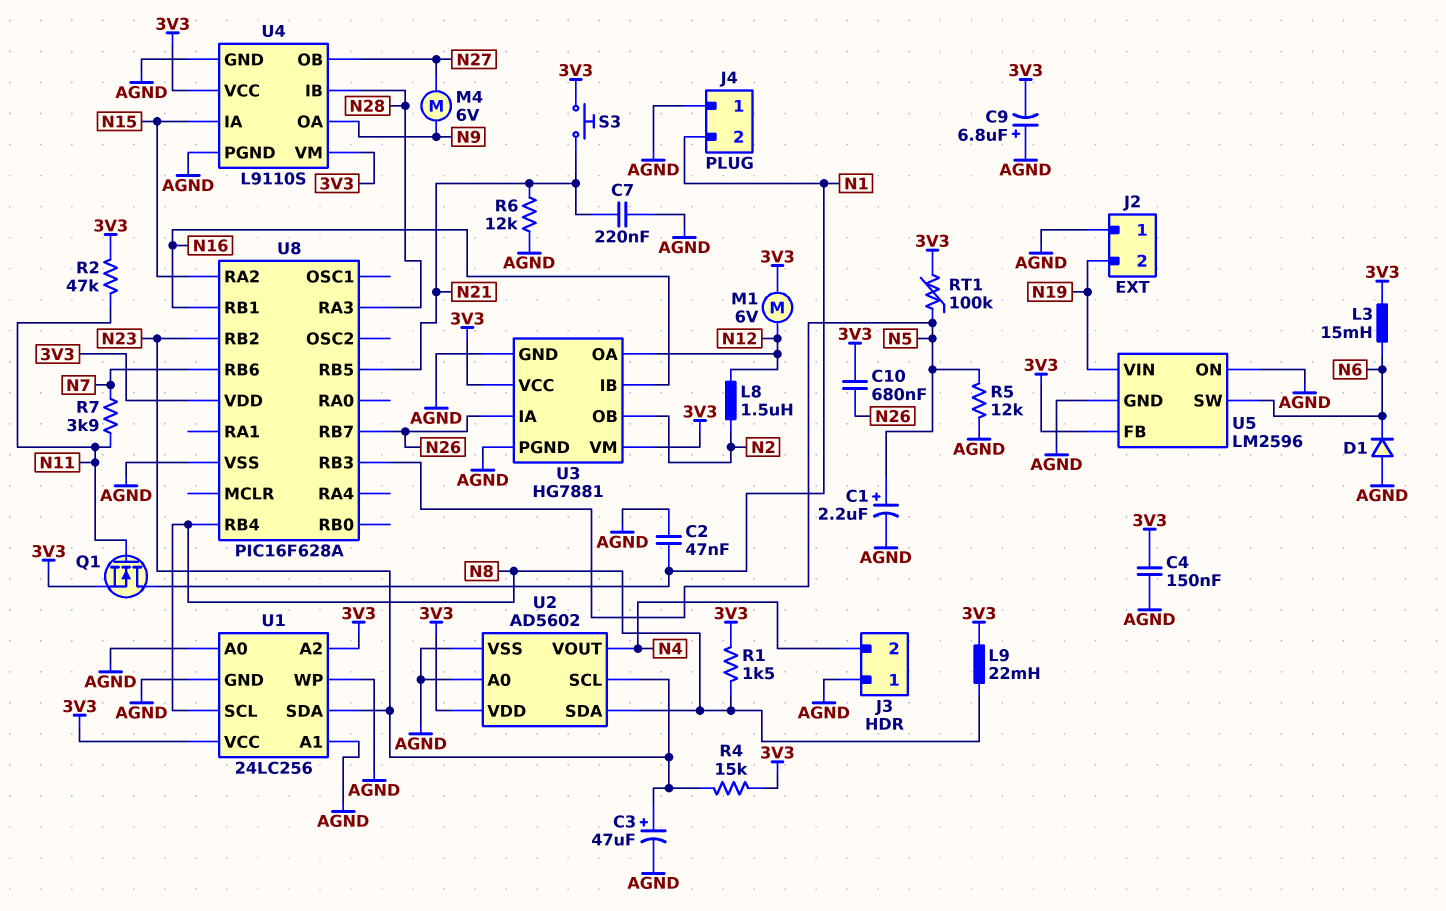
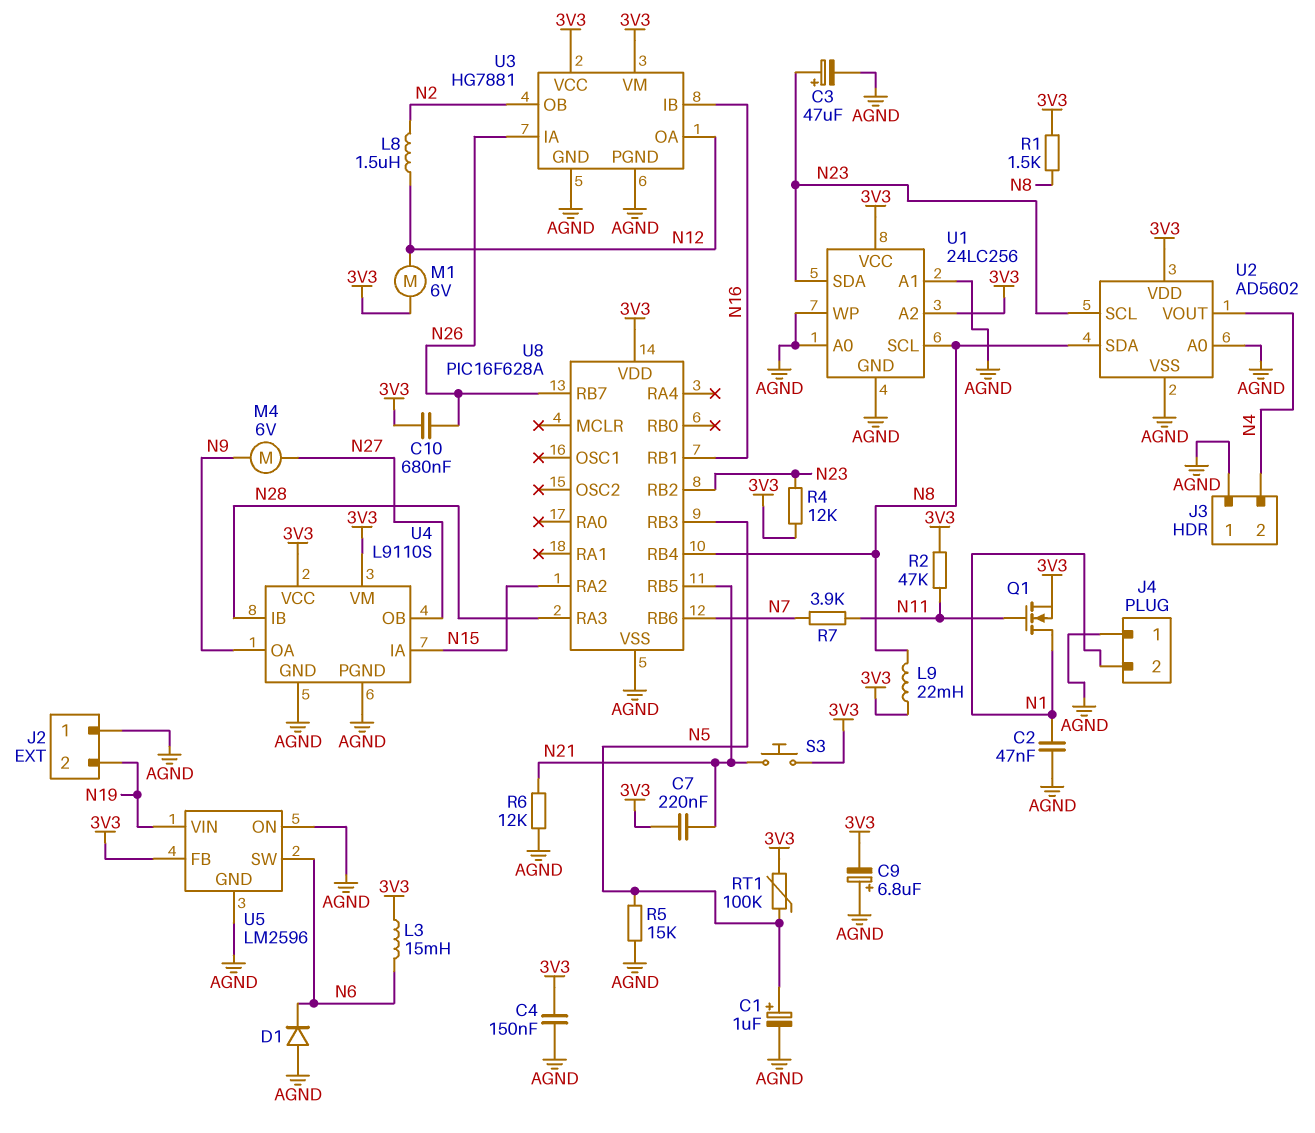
C1: 2.2uF (plus N5, minus AGND) -> 1uF (plus N5, minus AGND)
C7: 220nF (AGND, N21) -> 220nF (3V3, N21)
R4: 15k (3V3, N23) -> 12k (3V3, N23)
R5: 12k (AGND, N5) -> 15k (AGND, N5)

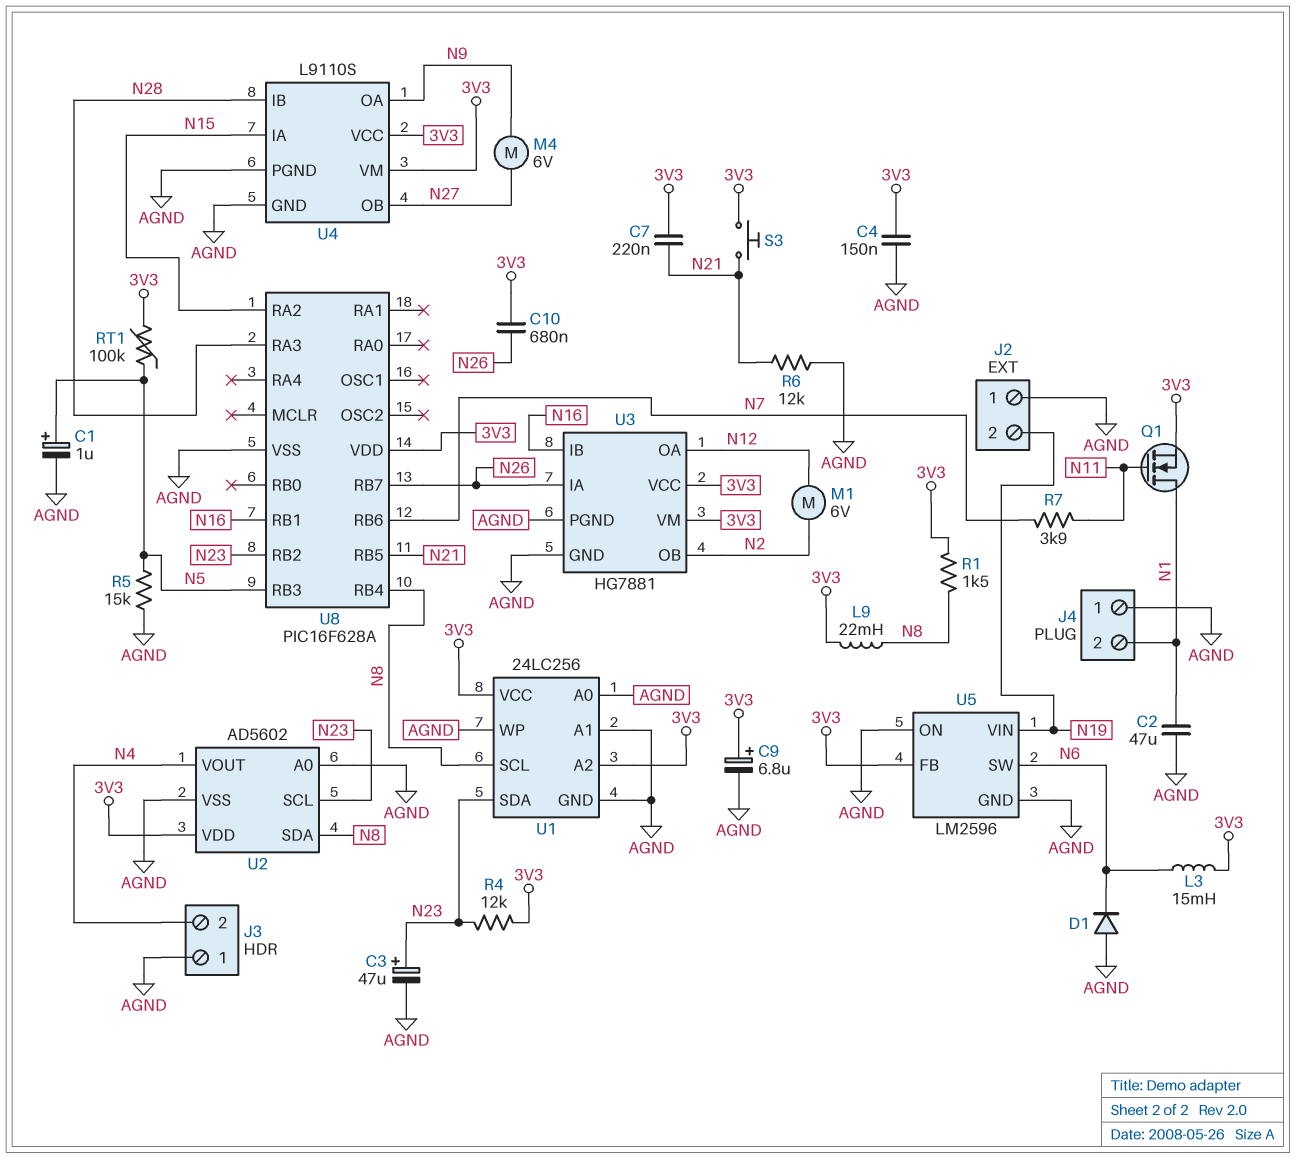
C2: 47nF (AGND, N1) -> 47uF (AGND, N1)
C9: 6.8uF (plus AGND, minus 3V3) -> 6.8uF (plus 3V3, minus AGND)
L8: 1.5uH (N2, N12) -> none
M1: motor 6V (3V3, N12) -> motor 6V (N2, N12)
R2: 47k (3V3, N11) -> none

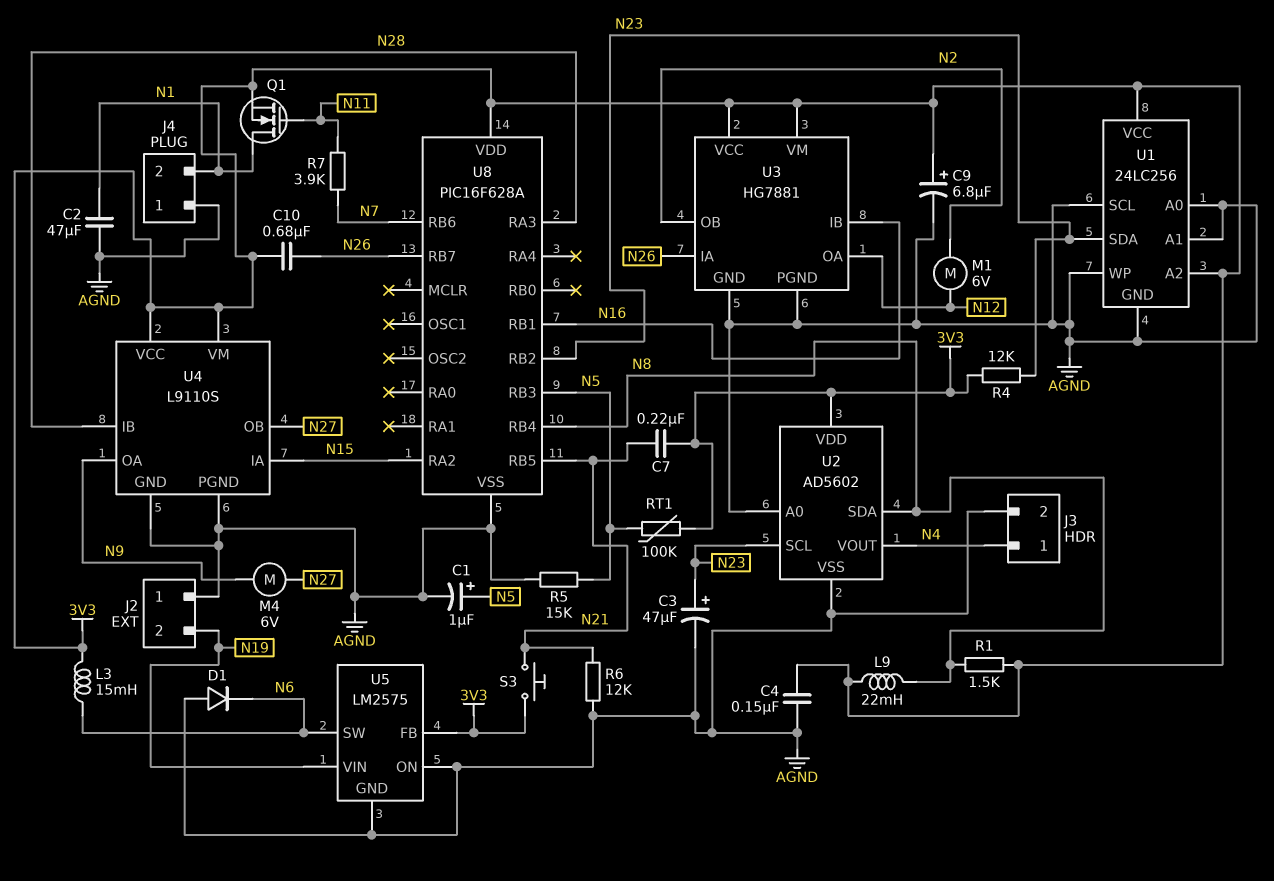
J3 pin 1: AGND -> N4
J3 pin 2: N4 -> AGND
U1 pin SCL: N8 -> AGND
U5: LM2596 -> LM2575

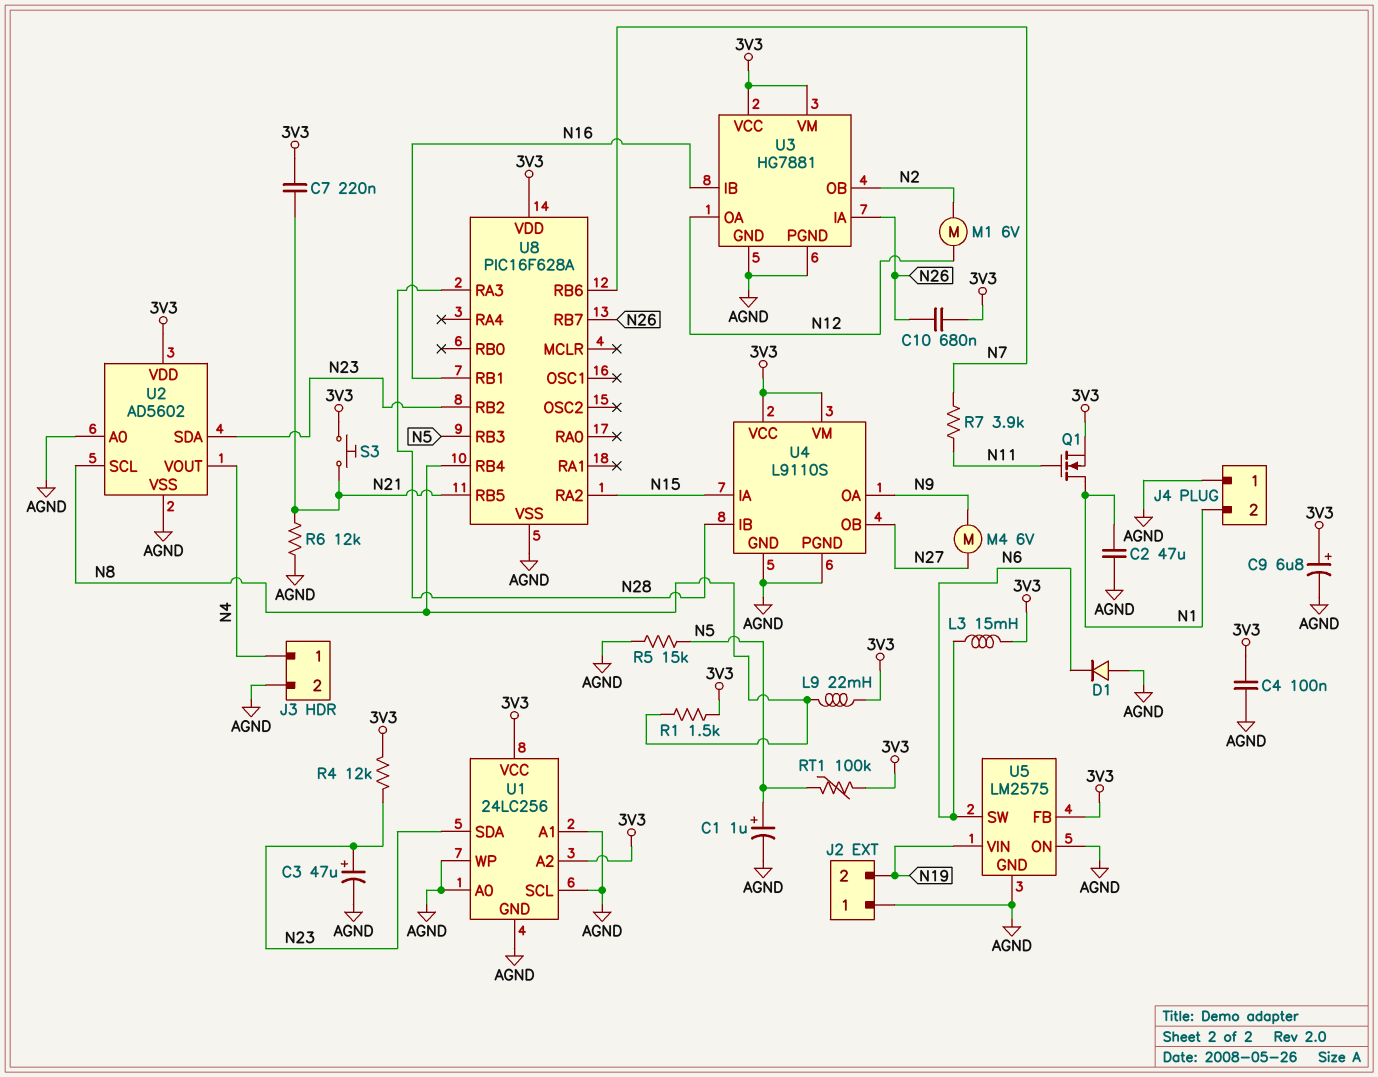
C4: 150nF (3V3, AGND) -> 100nF (3V3, AGND)
U2 pin SCL: N23 -> N8
U2 pin SDA: N8 -> N23

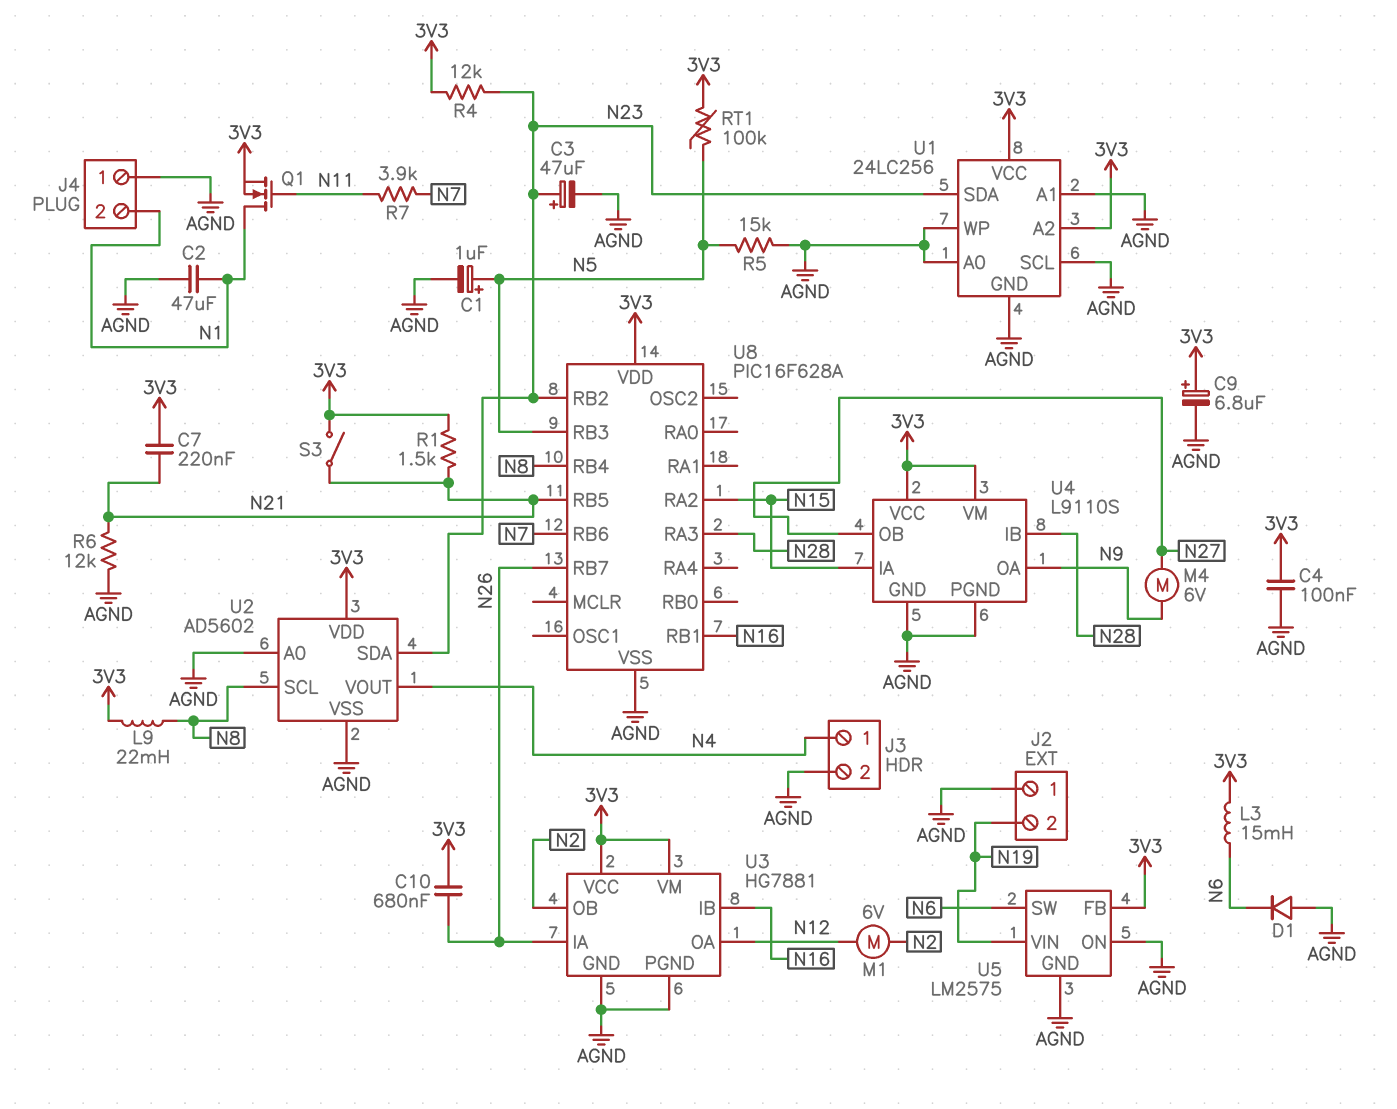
R1: 1.5k (3V3, N8) -> 1.5k (3V3, N21)
S3: button (3V3, N21) -> switch (3V3, N21)

